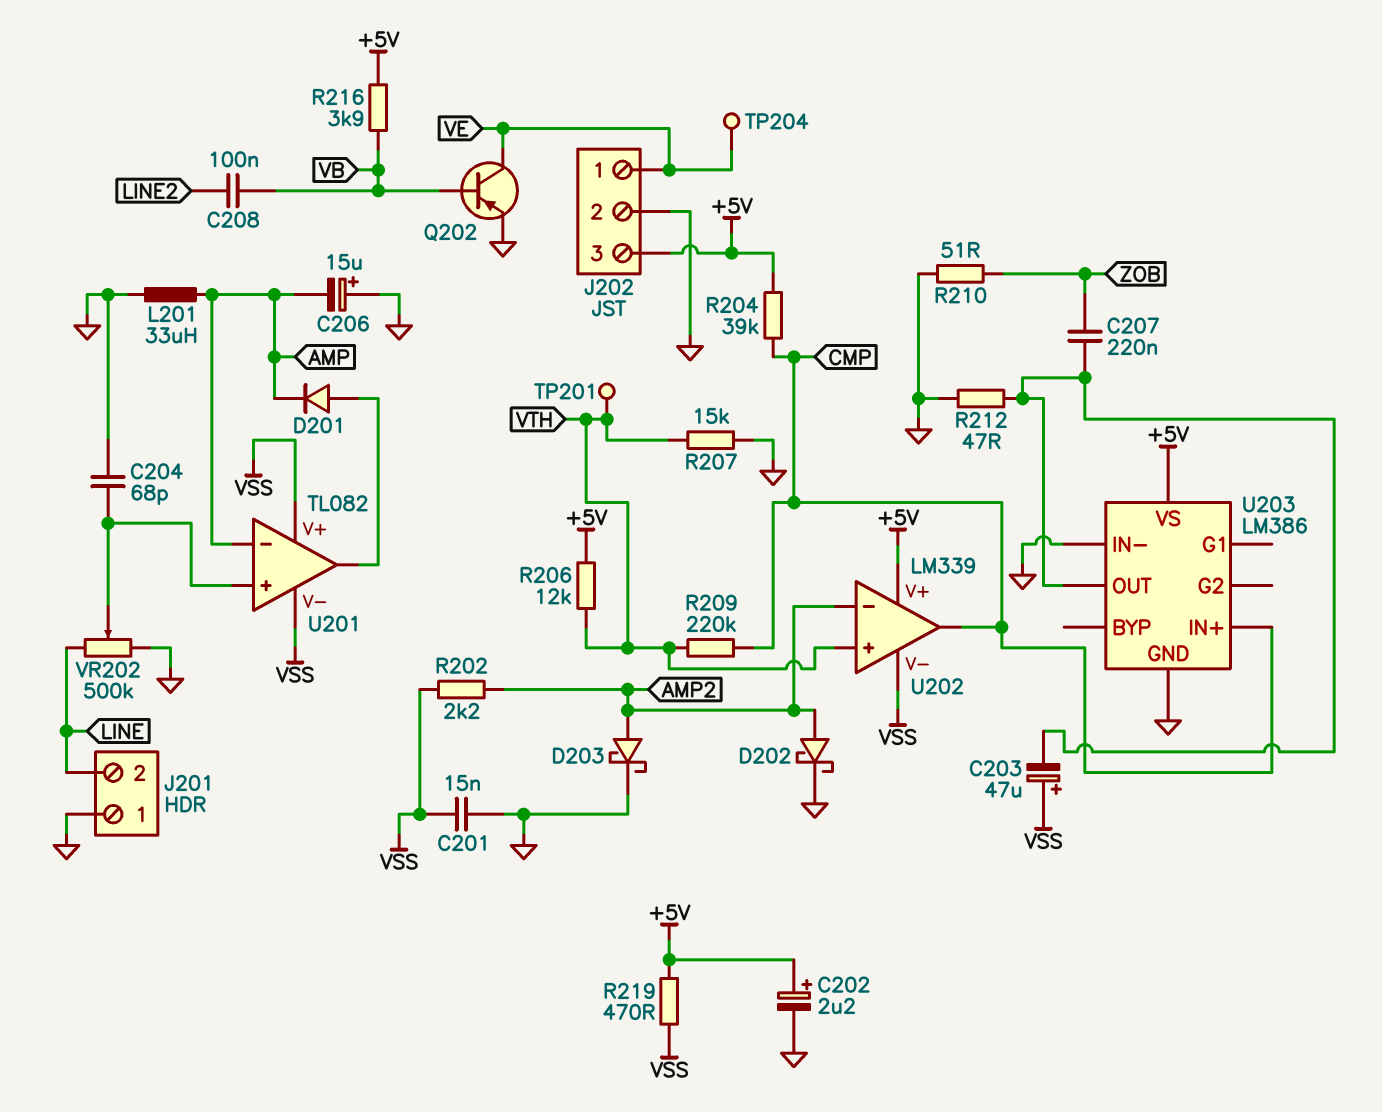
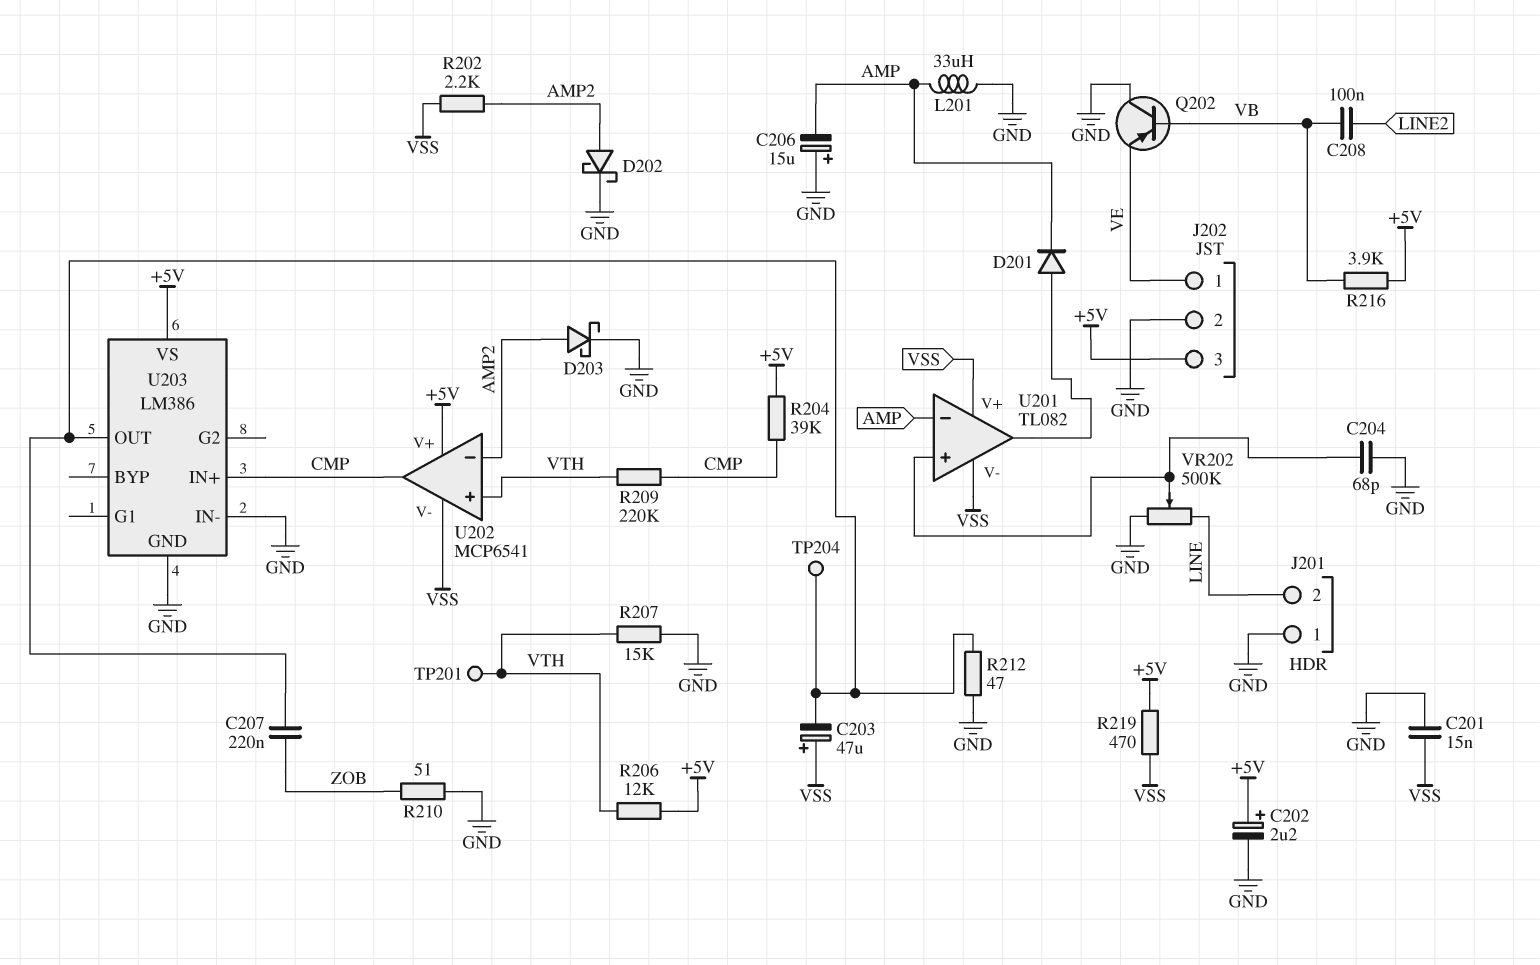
Q202: PNP (B VB, C VE, E GND) -> PNP (B VB, C GND, E VE)
TP204: test point (VE) -> test point (U203/OUT)
U202: LM339 -> MCP6541

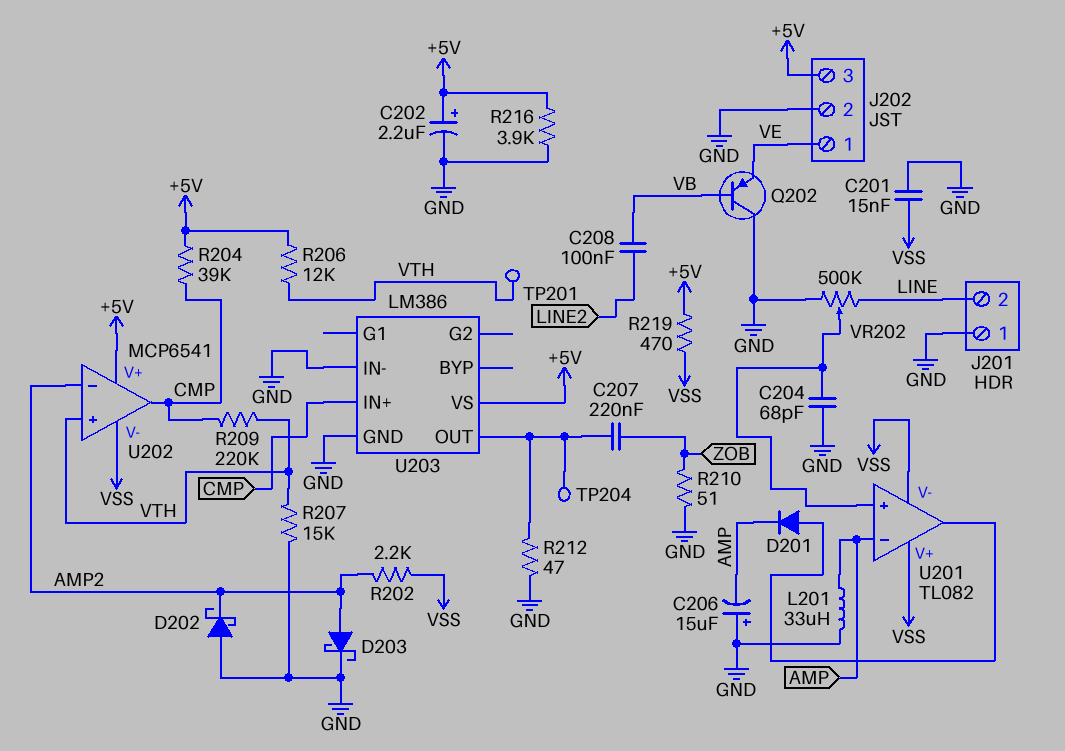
C203: 47uF (plus VSS, minus U203/OUT) -> none
D202: schottky (A AMP2, K GND) -> schottky (A GND, K AMP2)
R216: 3.9k (+5V, VB) -> 3.9k (+5V, GND)

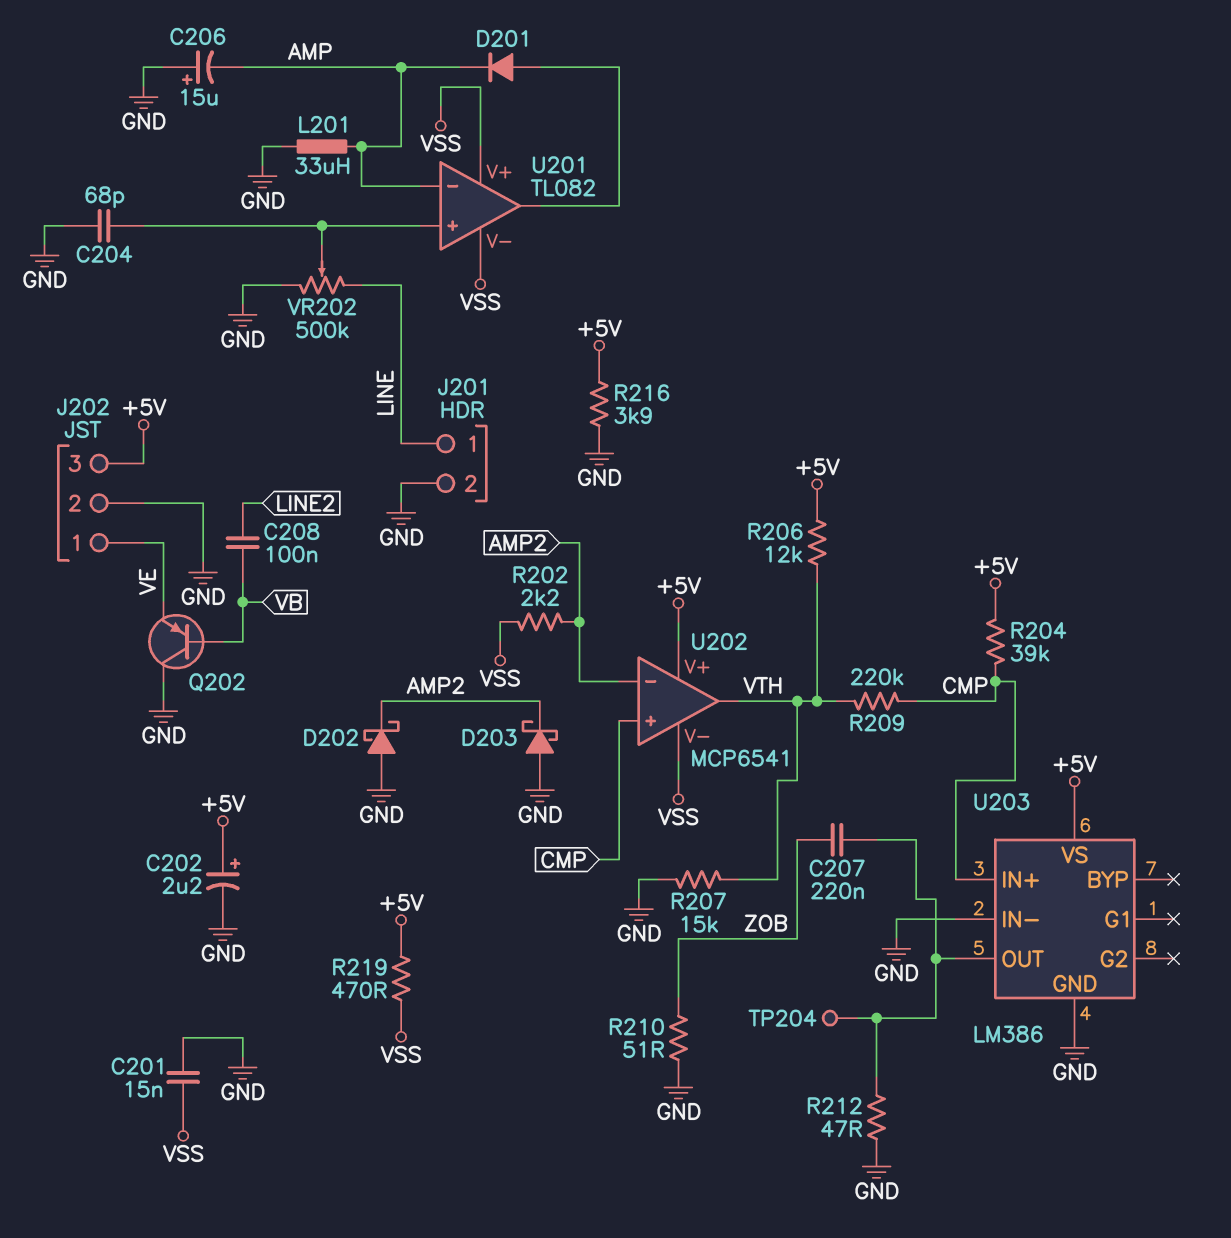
D203: schottky (A AMP2, K GND) -> schottky (A GND, K AMP2)
J201 pin 1: GND -> LINE
J201 pin 2: LINE -> GND
TP201: test point (VTH) -> none
U202 pin in+: VTH -> CMP
U202 pin out: CMP -> VTH

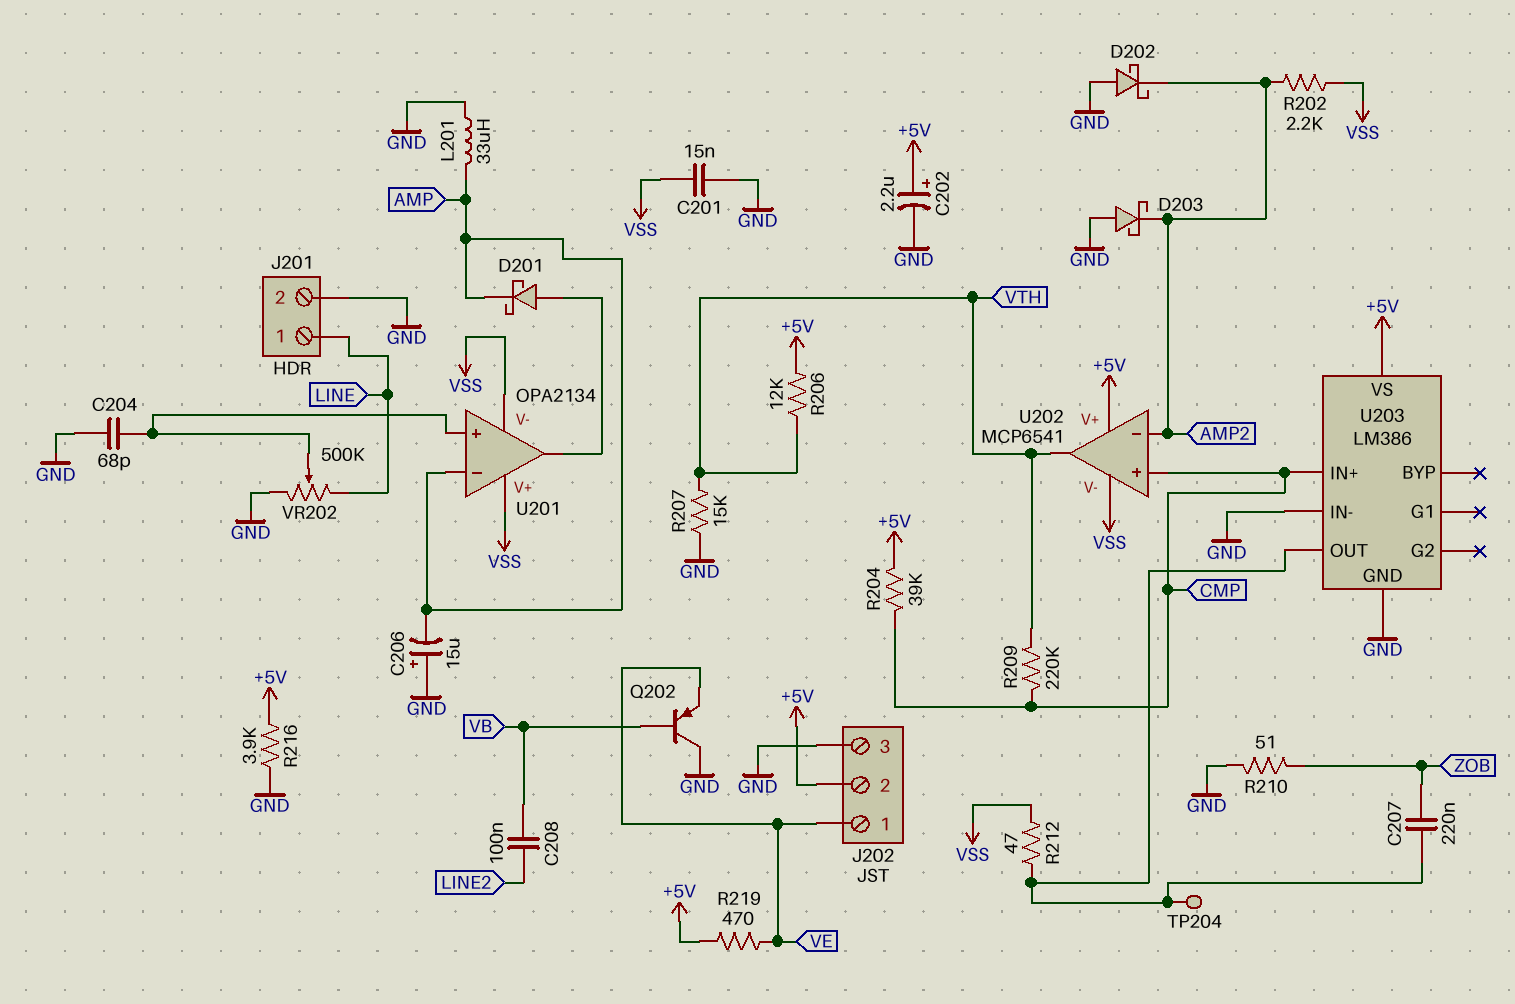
D201: diode (A U201/out, K AMP) -> schottky (A U201/out, K AMP)
J202 pin 2: GND -> +5V
J202 pin 3: +5V -> GND
R212: 47 (GND, U203/OUT) -> 47 (U203/OUT, VSS)
R219: 470 (+5V, VSS) -> 470 (+5V, VE)
U201: TL082 -> OPA2134

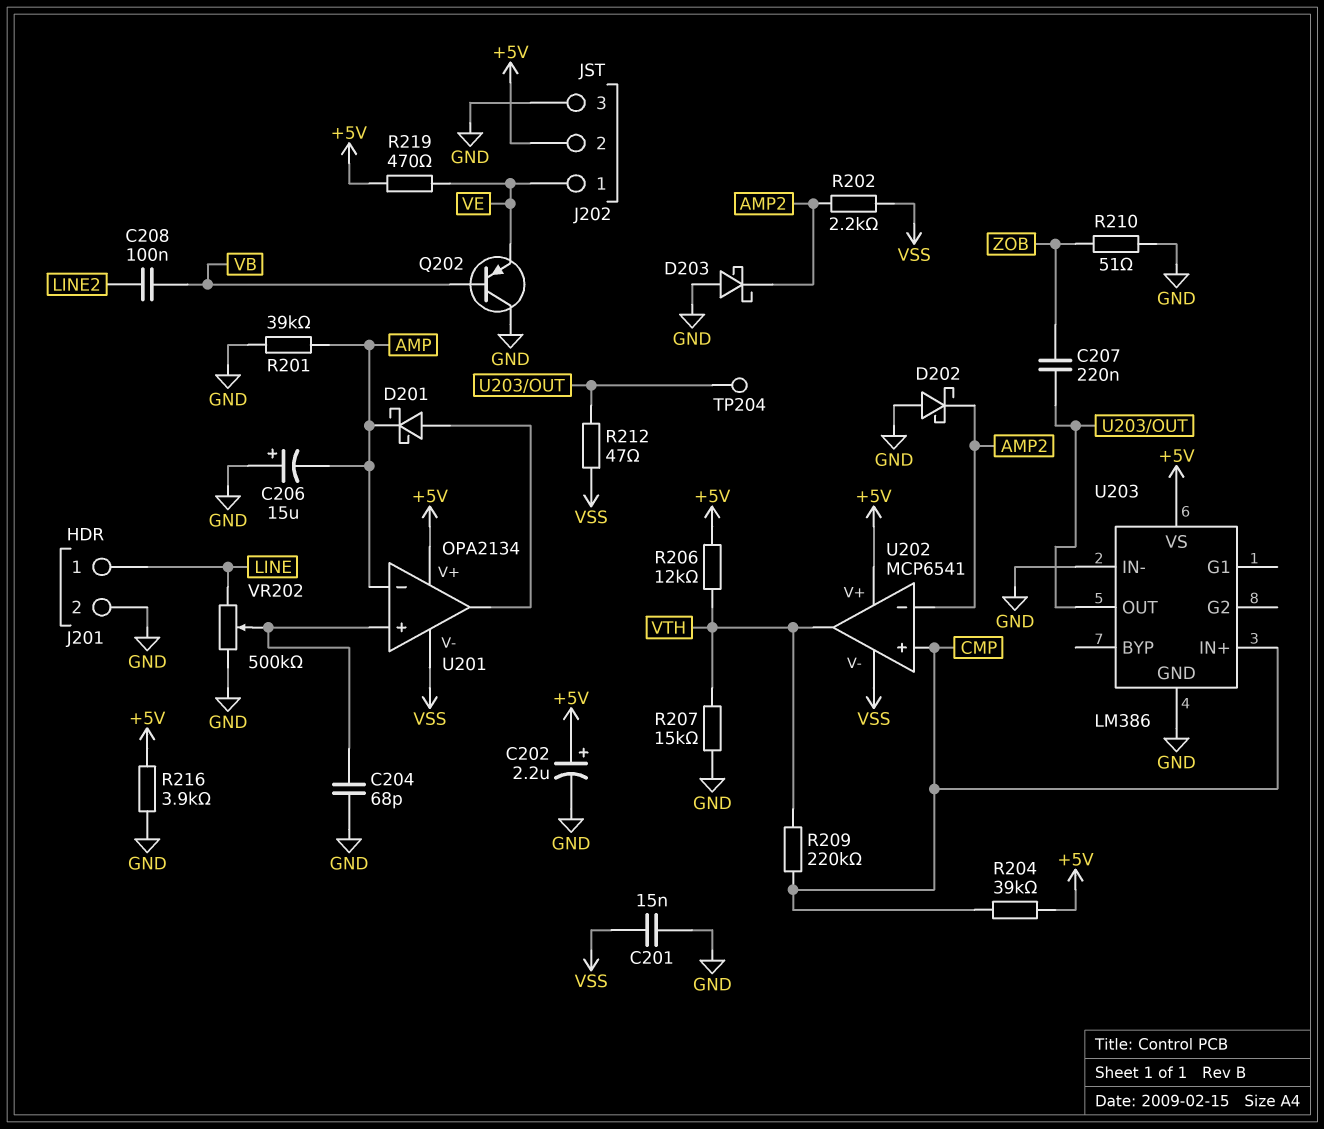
L201: 33uH (AMP, GND) -> none
R201: none -> 39k (AMP, GND)
U201 pin V+: VSS -> +5V

